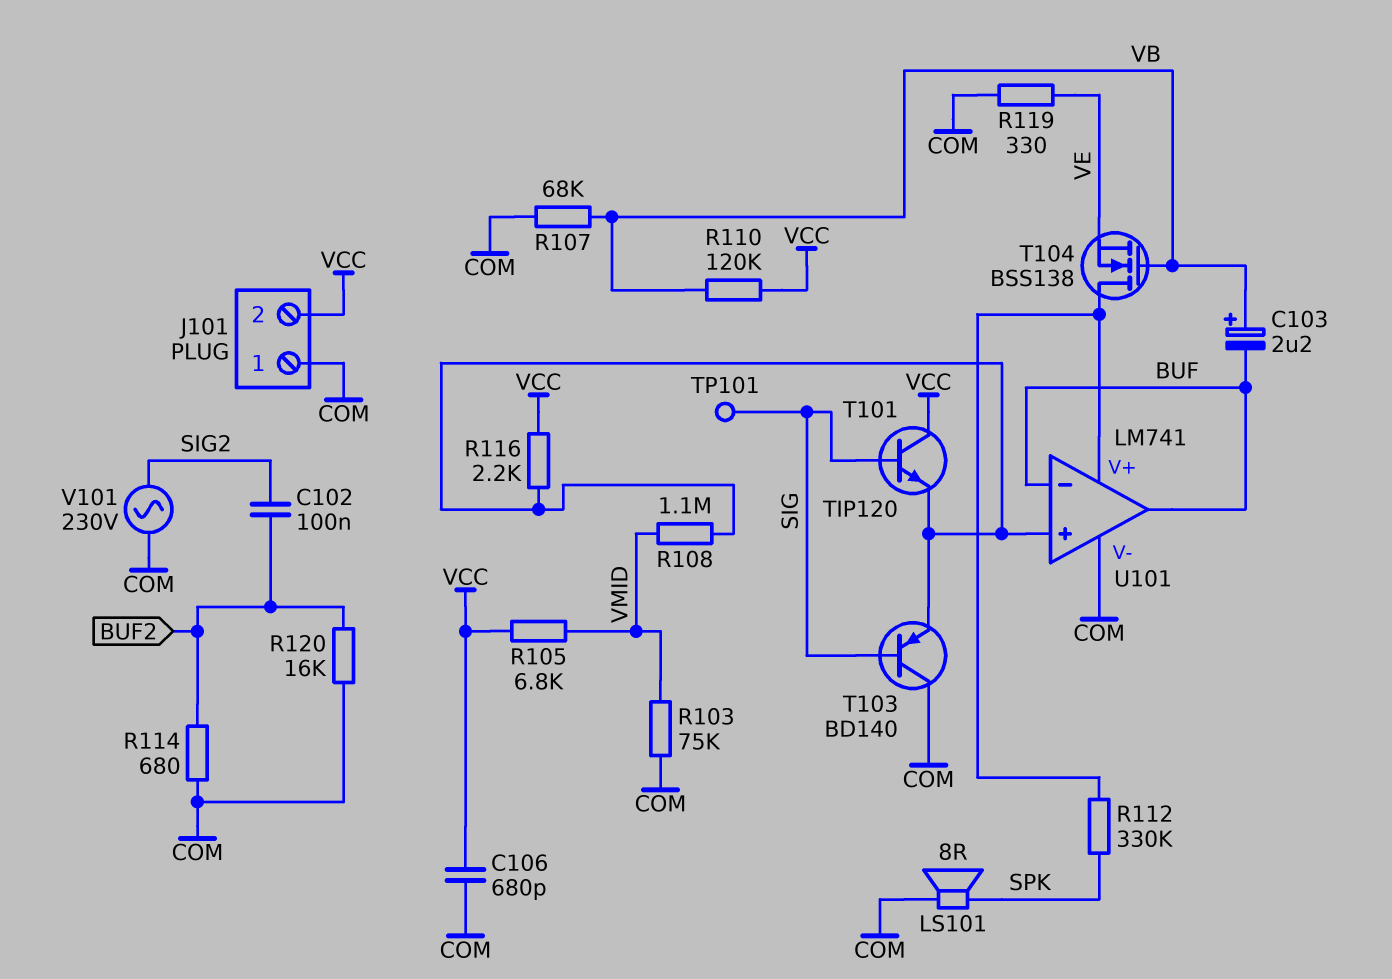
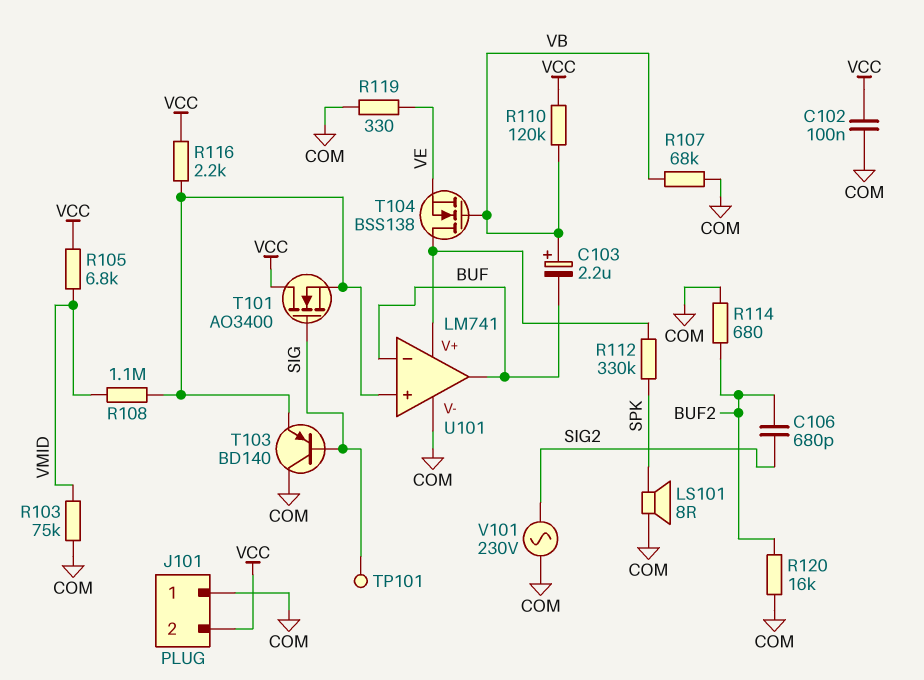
C102: 100nF (BUF2, SIG2) -> 100nF (COM, VCC)
C106: 680pF (COM, VCC) -> 680pF (BUF2, SIG2)
T101: NPN TIP120 (B SIG, C VCC, E U101/in+) -> NMOS AO3400 (G SIG, D VCC, S U101/in+)

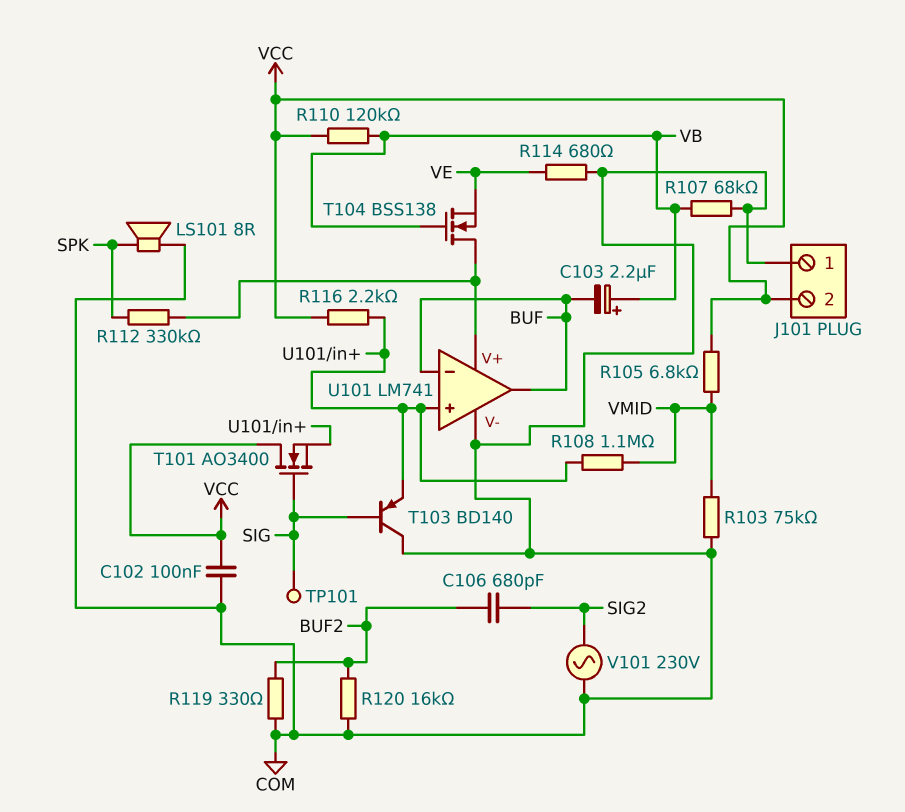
R114: 680 (BUF2, COM) -> 680 (COM, VE)
R119: 330 (COM, VE) -> 330 (BUF2, COM)

